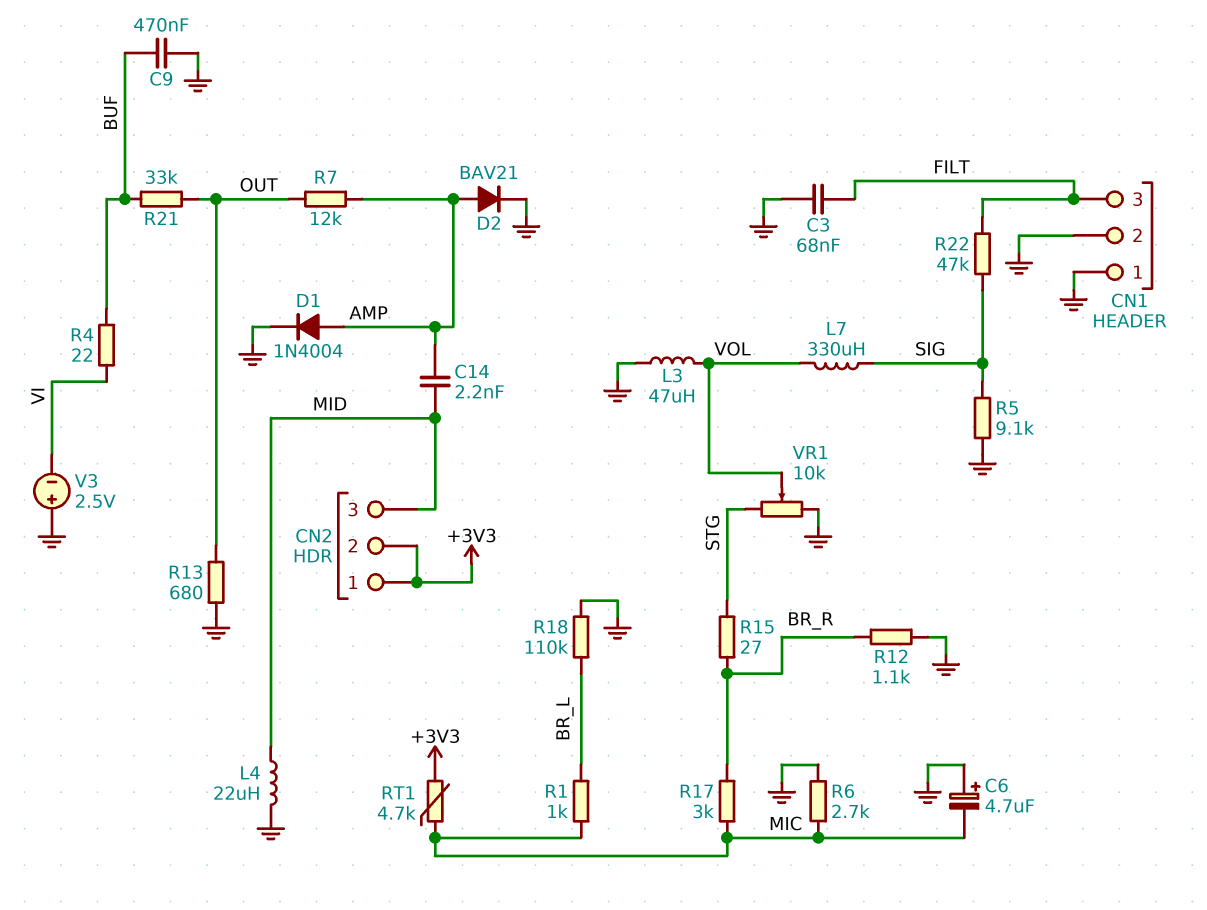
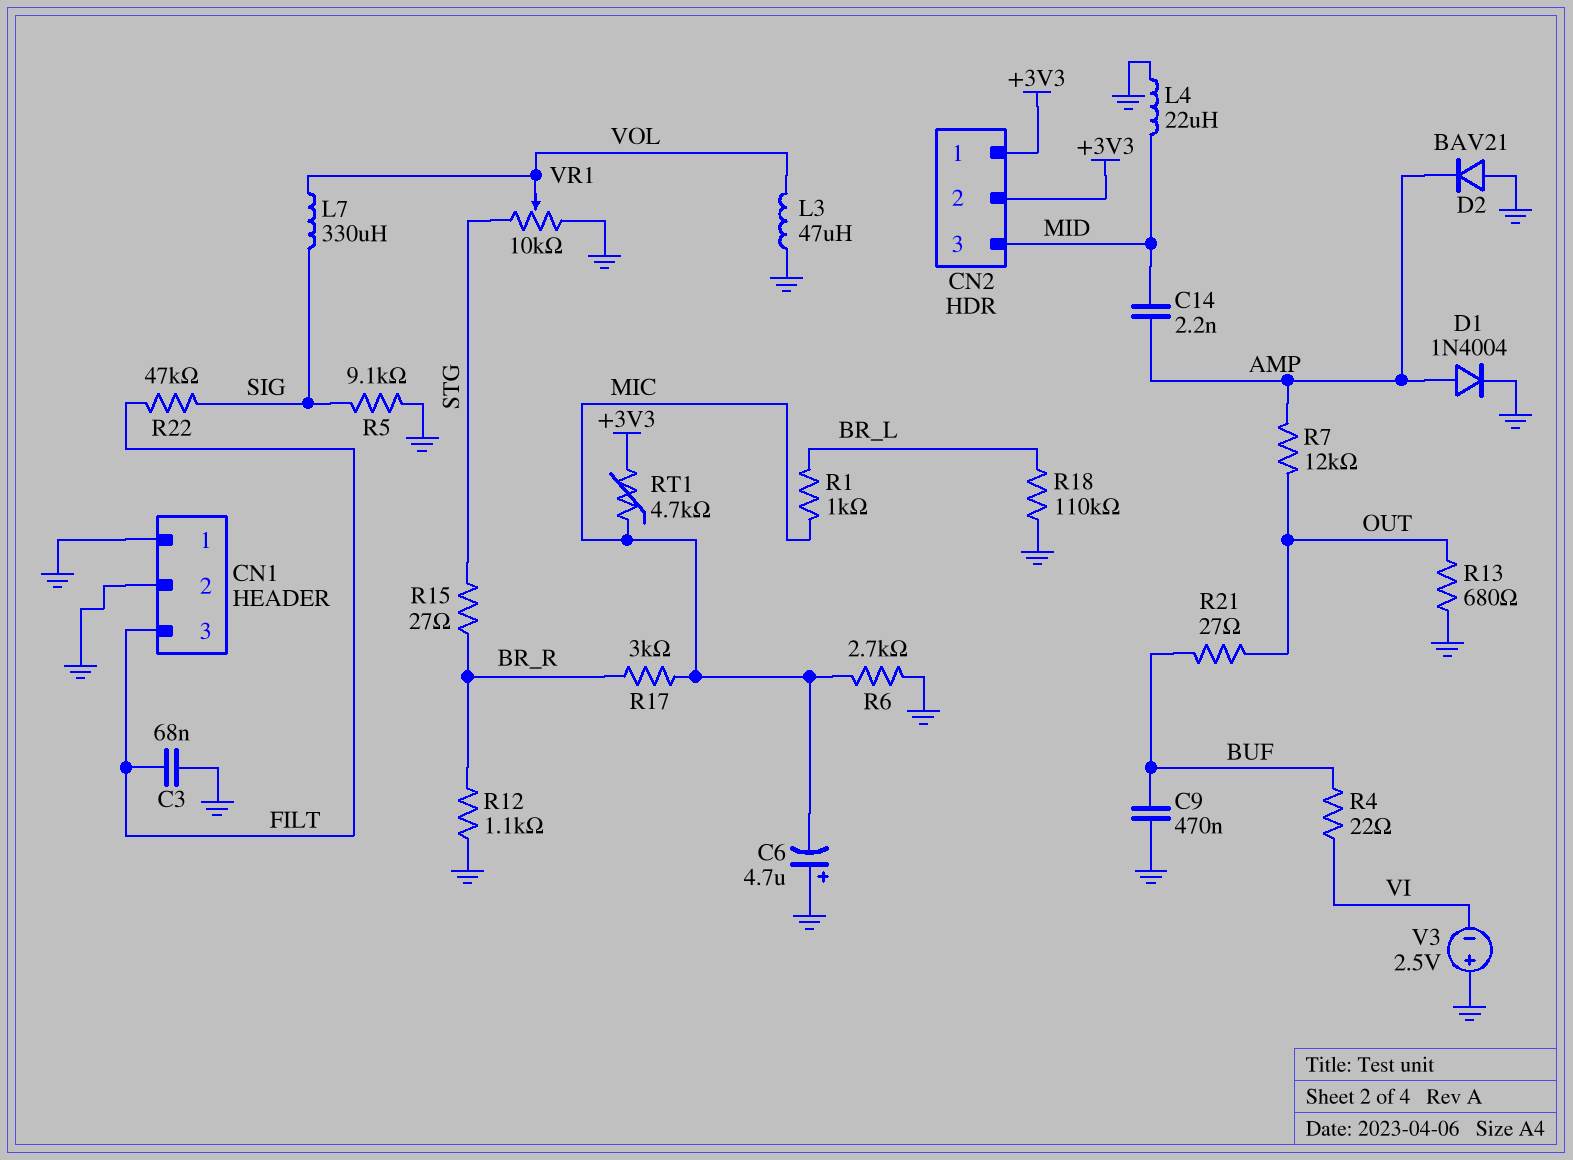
D2: diode BAV21 (A AMP, K GND) -> diode BAV21 (A GND, K AMP)
R21: 33k (BUF, OUT) -> 27 (BUF, OUT)

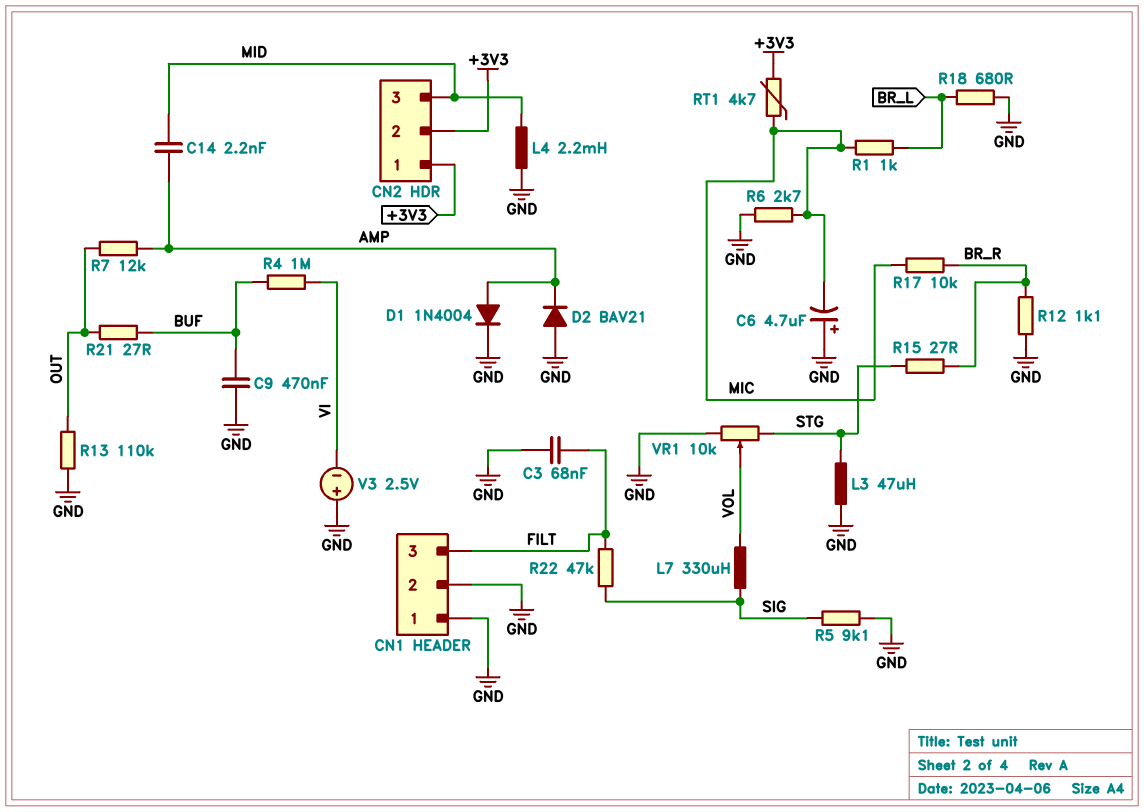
L3: 47uH (GND, VOL) -> 47uH (GND, STG)
L4: 22uH (GND, MID) -> 2.2mH (GND, MID)
R4: 22 (BUF, VI) -> 1M (BUF, VI)
R13: 680 (GND, OUT) -> 110k (GND, OUT)
R17: 3k (BR_R, MIC) -> 10k (BR_R, MIC)
R18: 110k (BR_L, GND) -> 680 (BR_L, GND)

